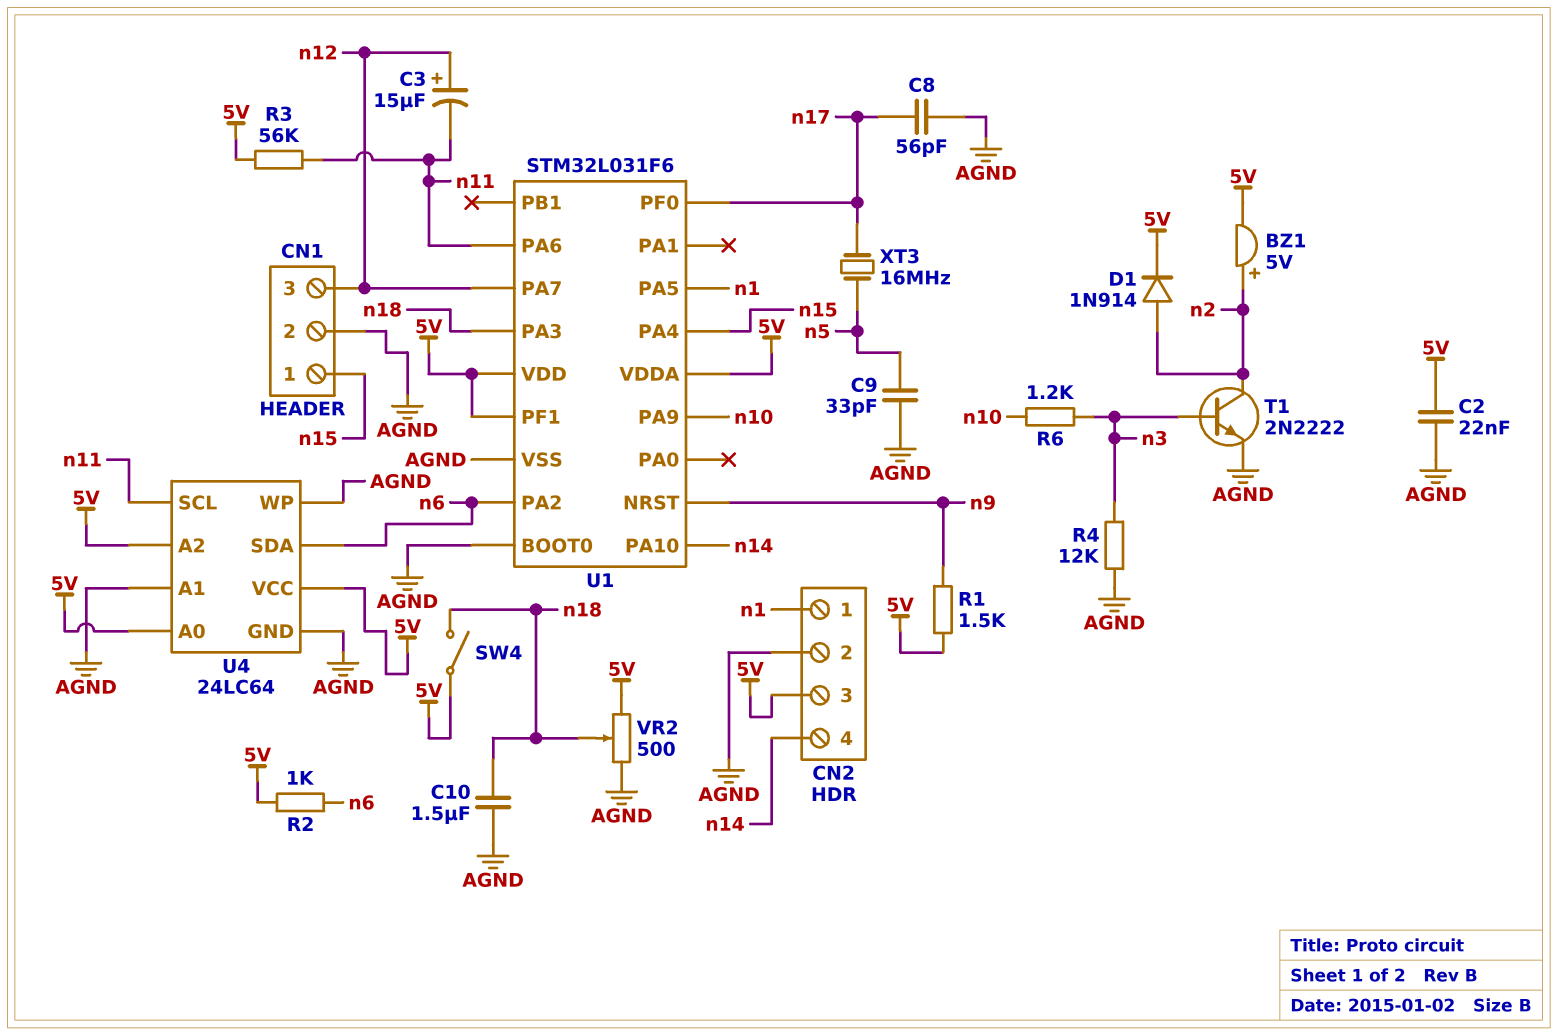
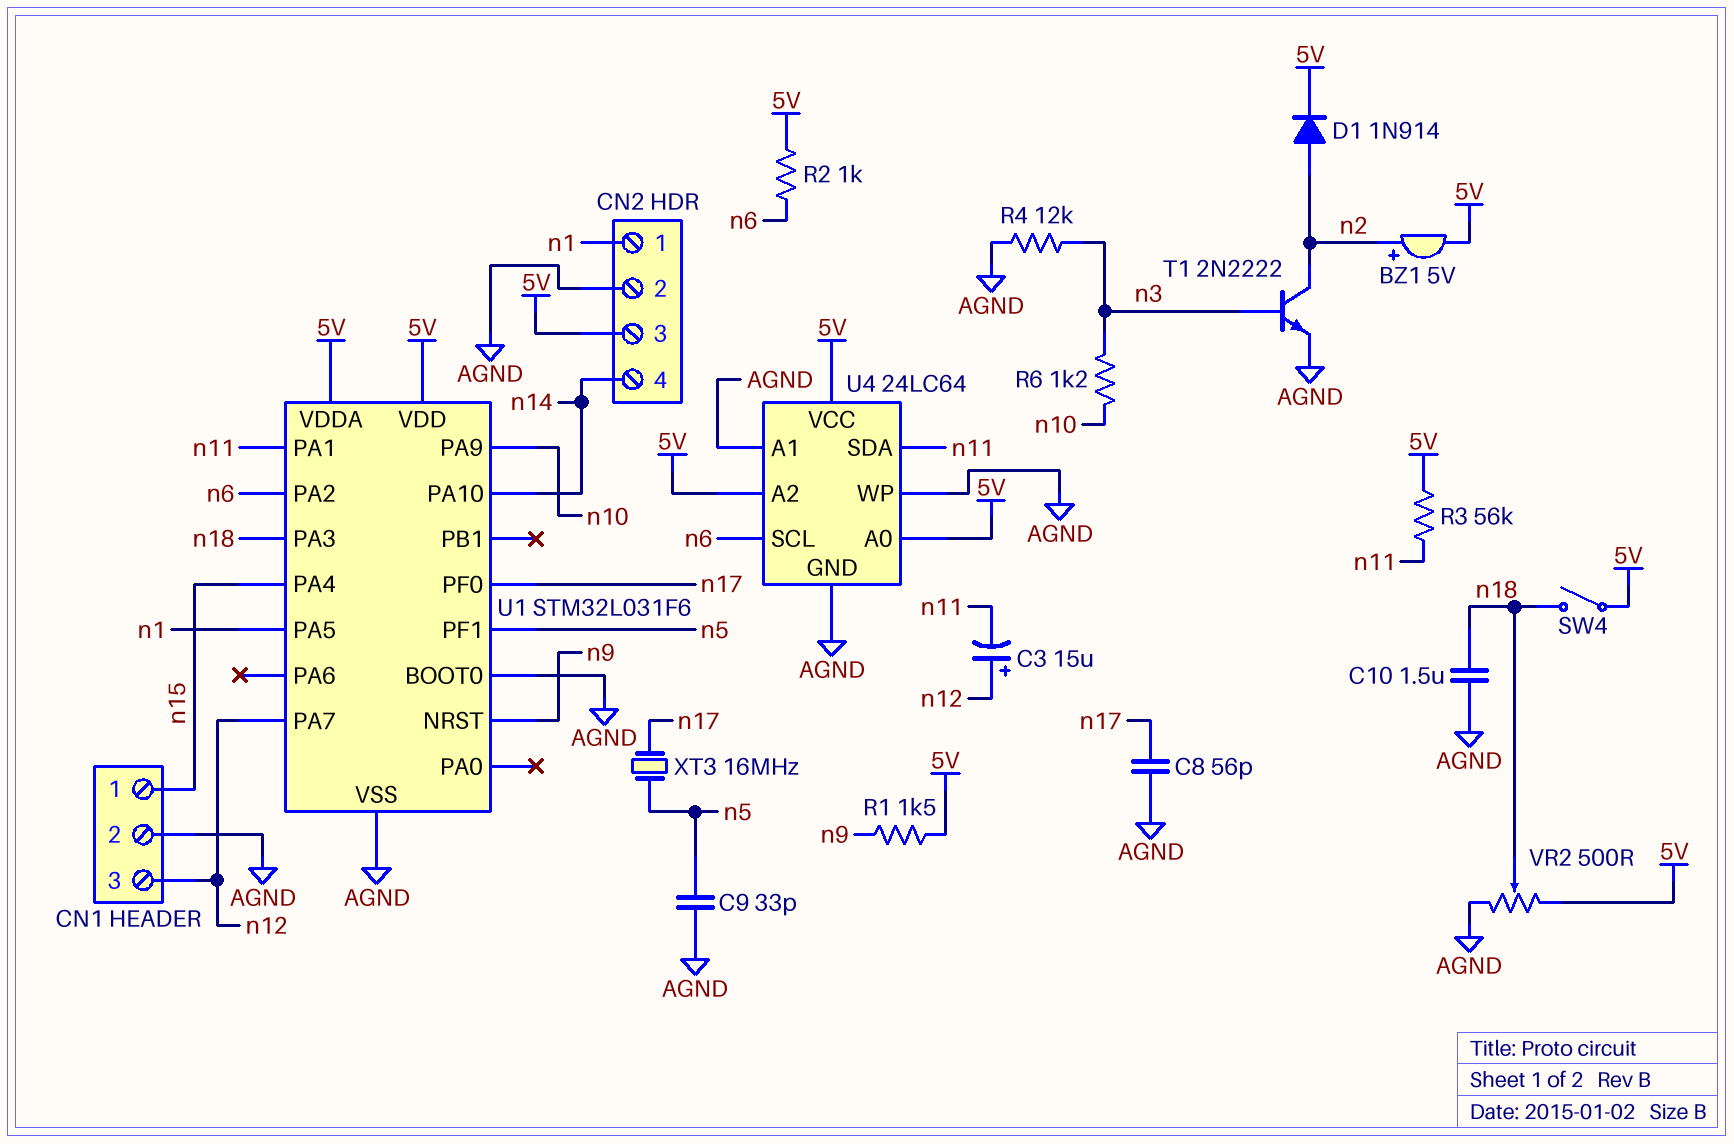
C2: 22nF (5V, AGND) -> none
U1 pin PA1: none -> n11
U1 pin PA6: n11 -> none
U1 pin PF1: 5V -> n5
U4 pin SCL: n11 -> n6
U4 pin SDA: n6 -> n11

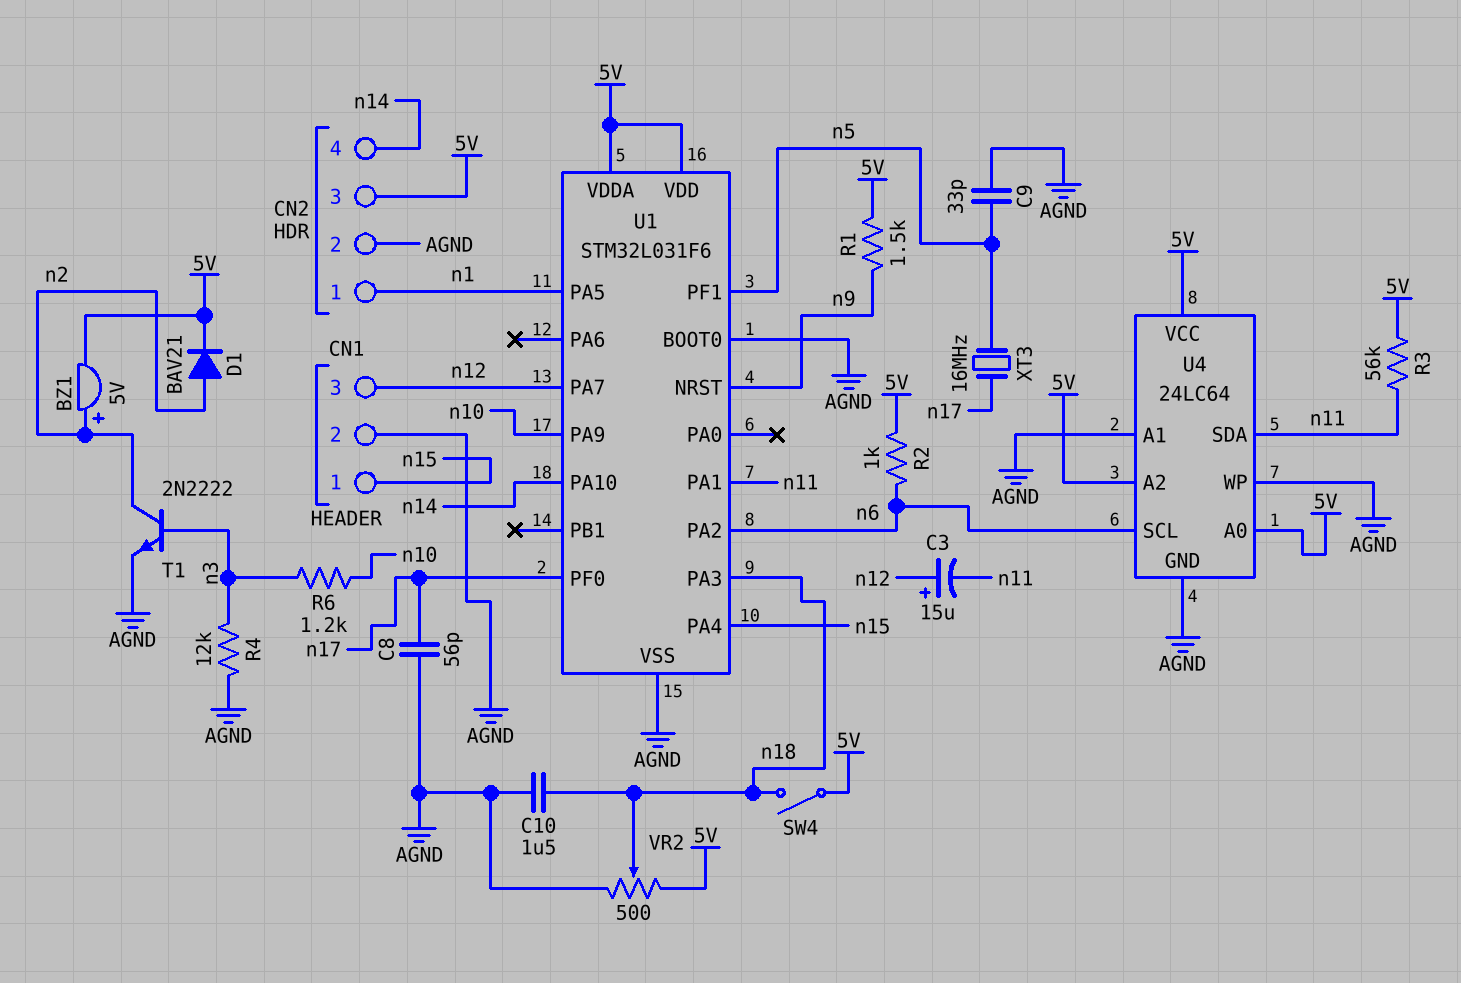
D1: diode 1N914 (A n2, K 5V) -> diode BAV21 (A n2, K 5V)

